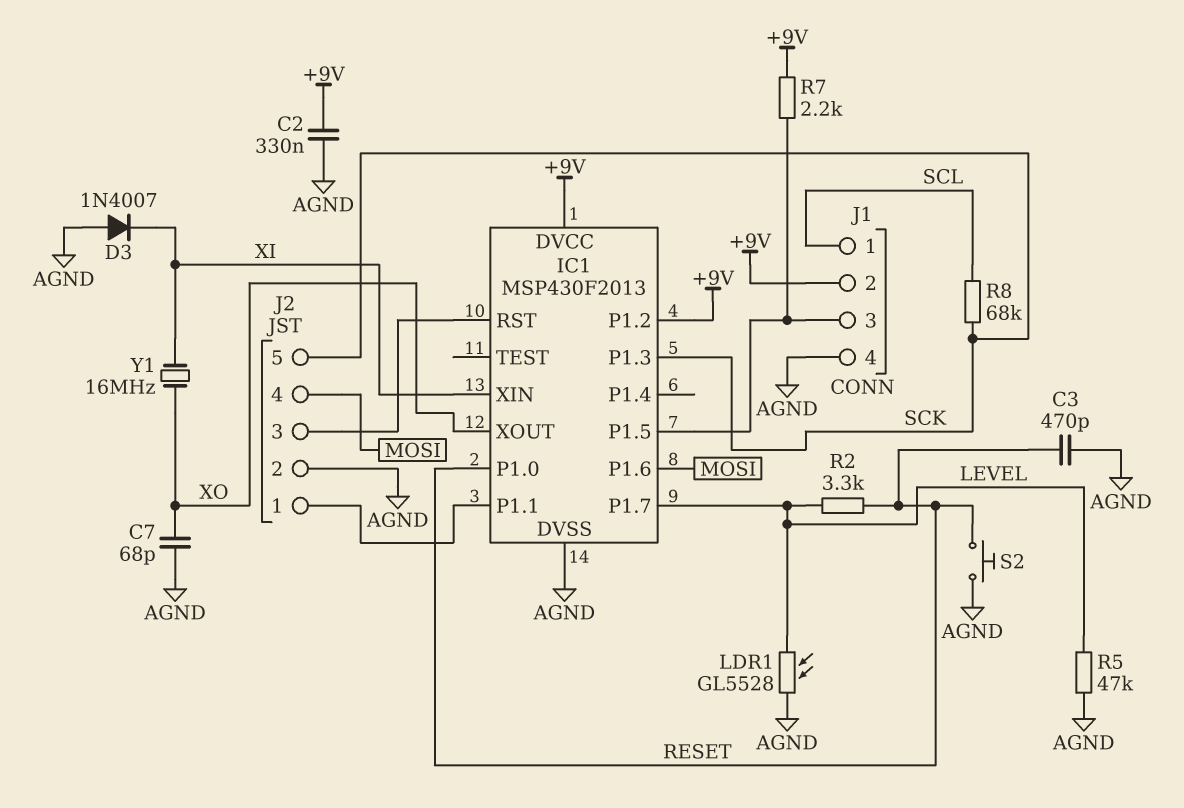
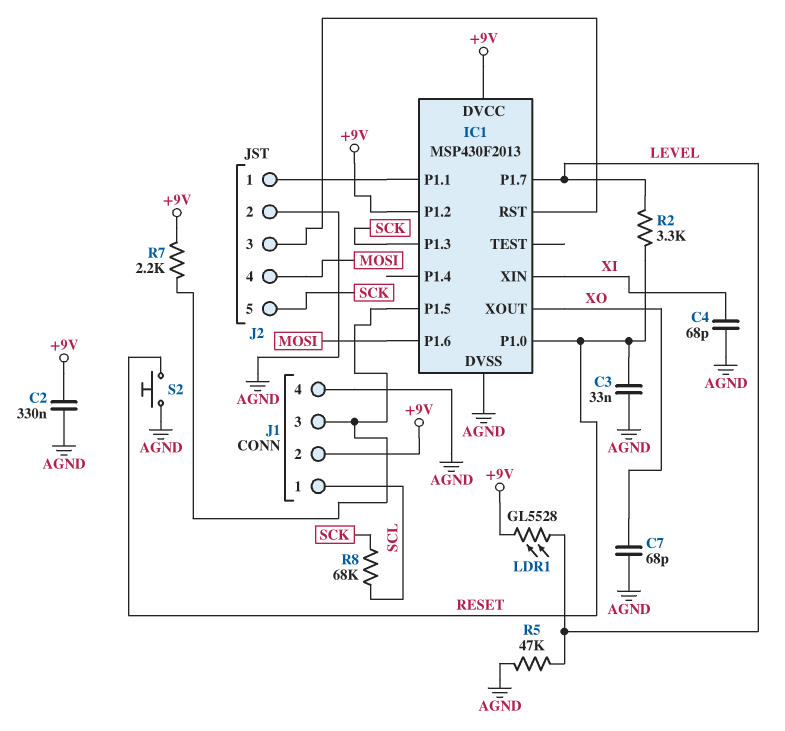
C3: 470pF (AGND, RESET) -> 33nF (AGND, RESET)
C4: none -> 68pF (AGND, XI)
D3: diode 1N4007 (A AGND, K XI) -> none
LDR1: GL5528 (AGND, LEVEL) -> GL5528 (+9V, LEVEL)
Y1: 16MHz (XI, XO) -> none

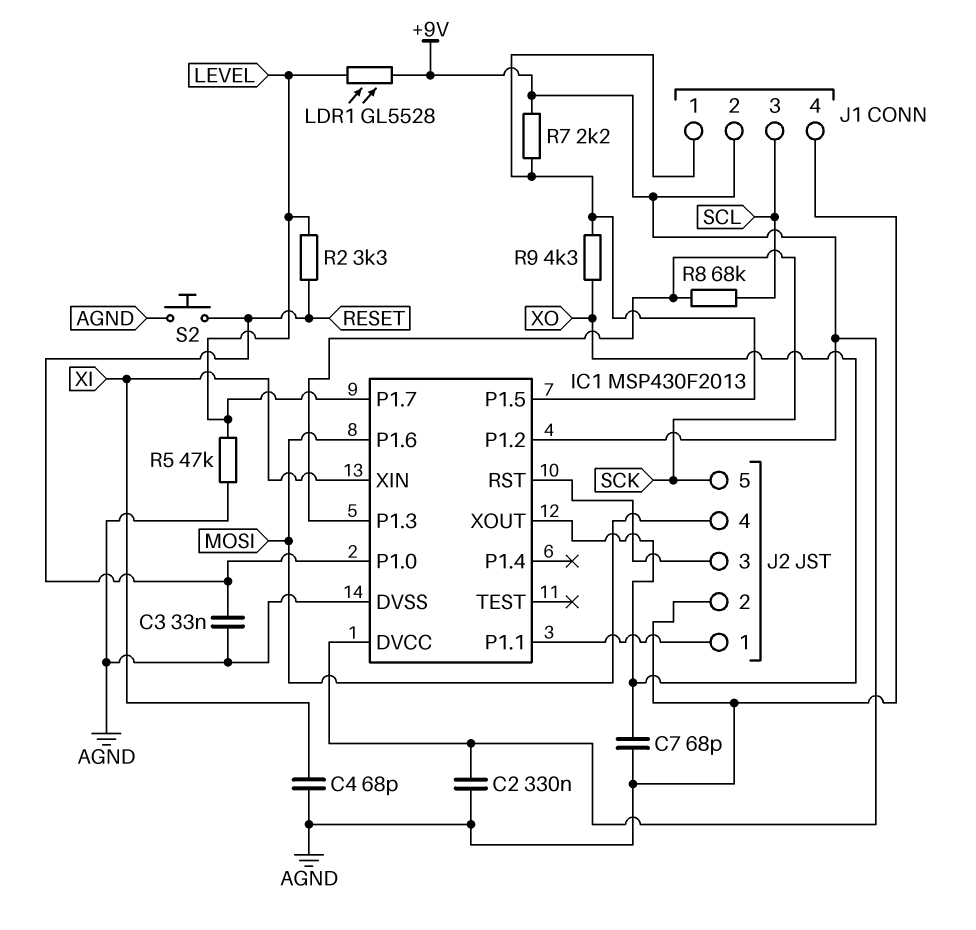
J1 pin 1: SCL -> IC1/P1.5
J1 pin 3: IC1/P1.5 -> SCL
R9: none -> 4.3k (IC1/P1.5, XO)

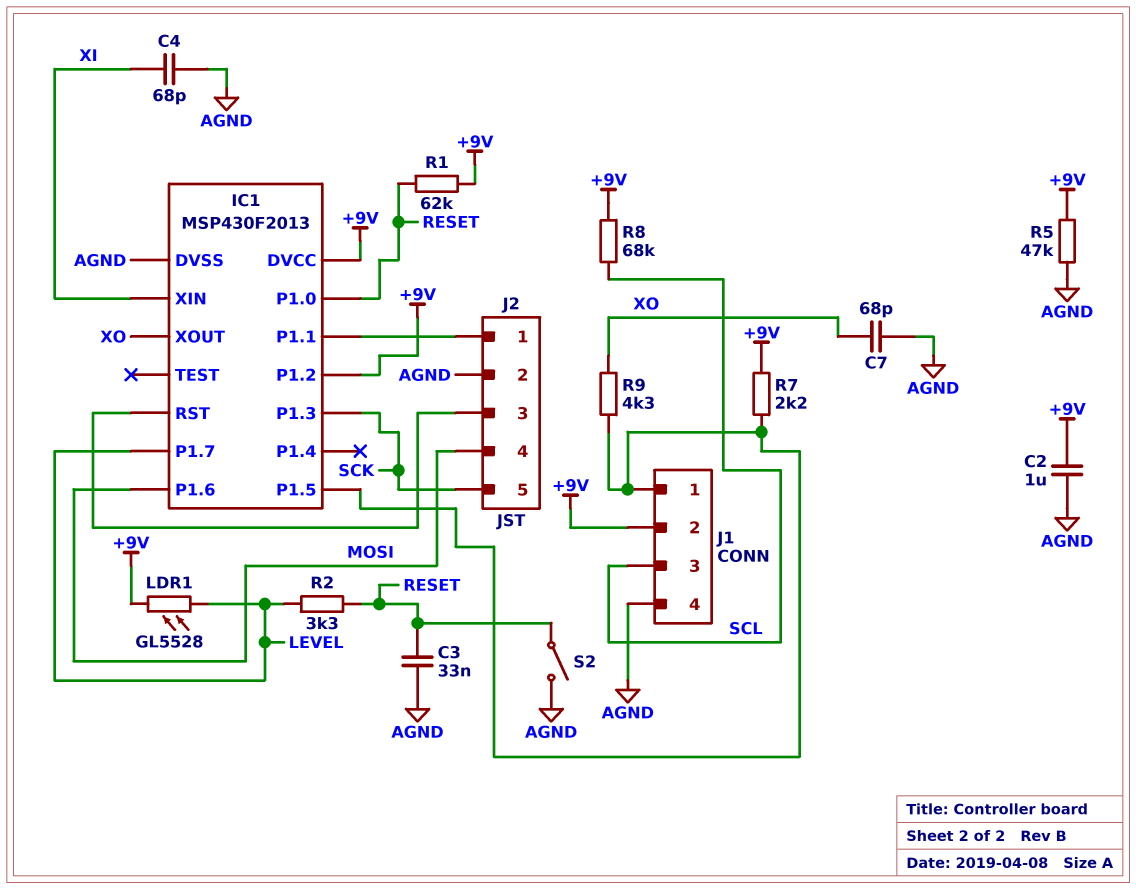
C2: 330nF (+9V, AGND) -> 1uF (+9V, AGND)
R1: none -> 62k (+9V, RESET)
R5: 47k (AGND, LEVEL) -> 47k (+9V, AGND)
R8: 68k (SCK, SCL) -> 68k (+9V, SCL)
S2: button (AGND, RESET) -> switch (AGND, RESET)

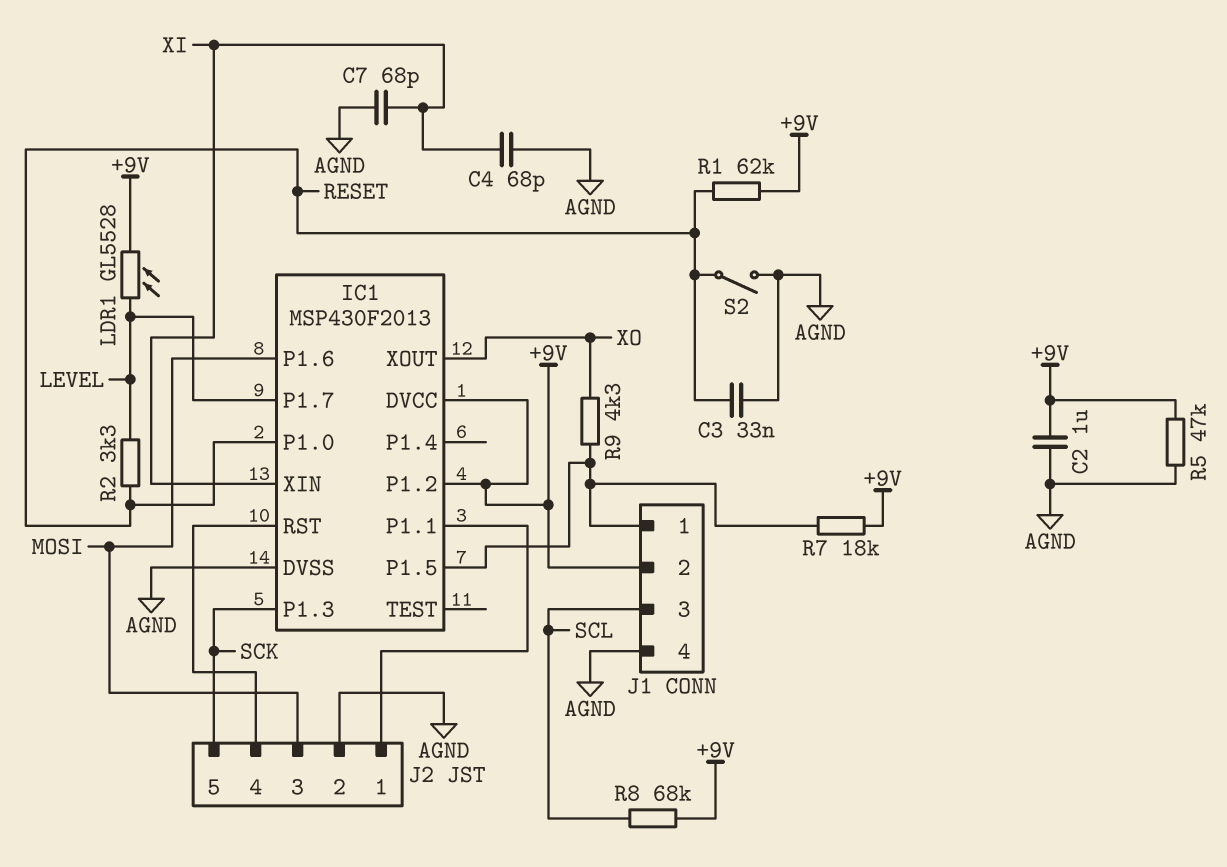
C7: 68pF (AGND, XO) -> 68pF (AGND, XI)
J2 pin 3: IC1/RST -> MOSI
J2 pin 4: MOSI -> IC1/RST
R7: 2.2k (+9V, IC1/P1.5) -> 18k (+9V, IC1/P1.5)

